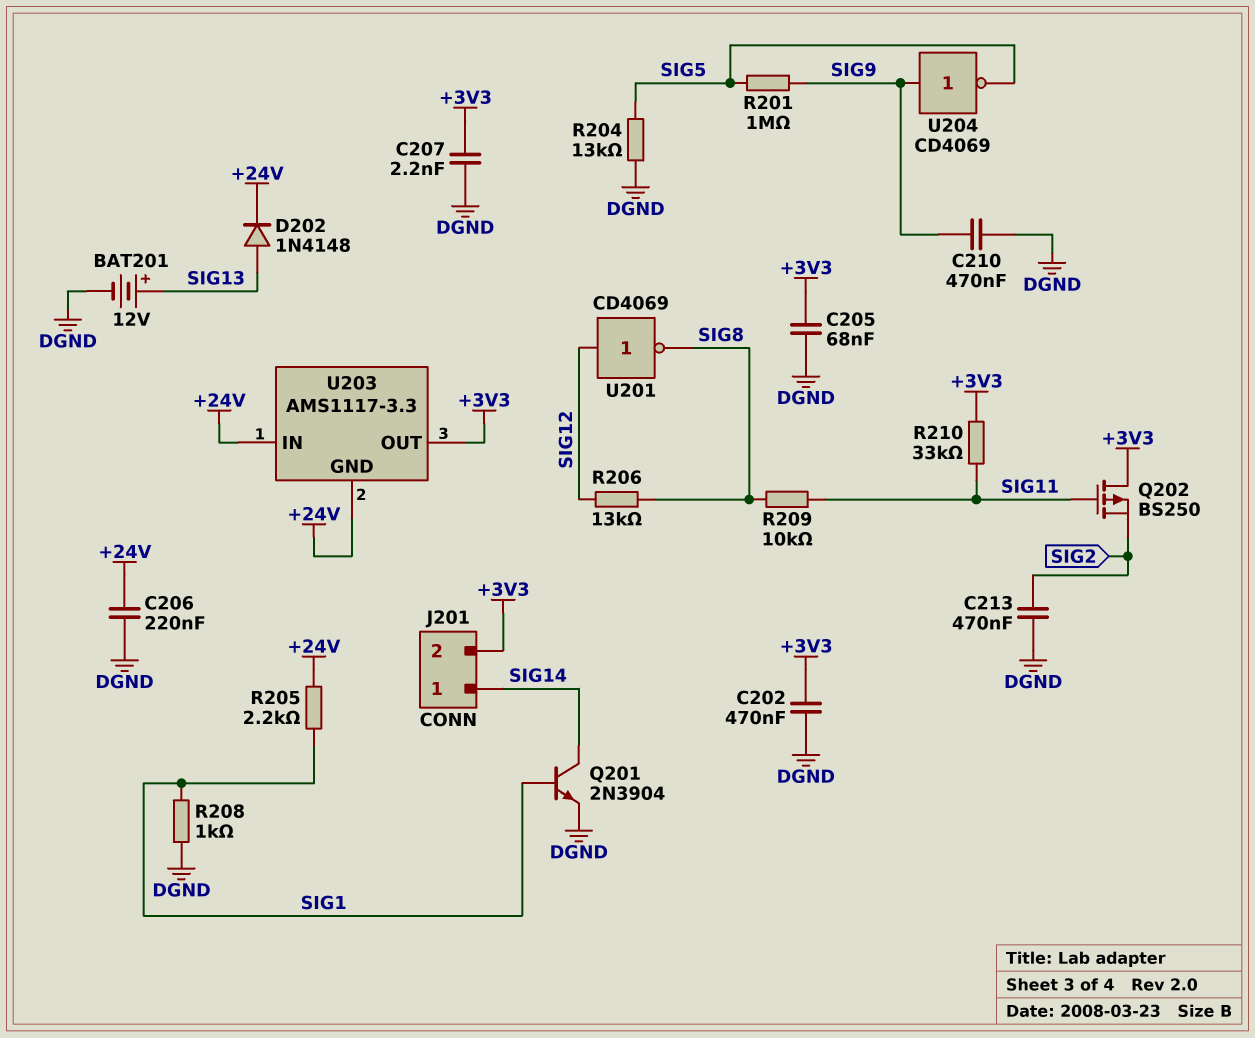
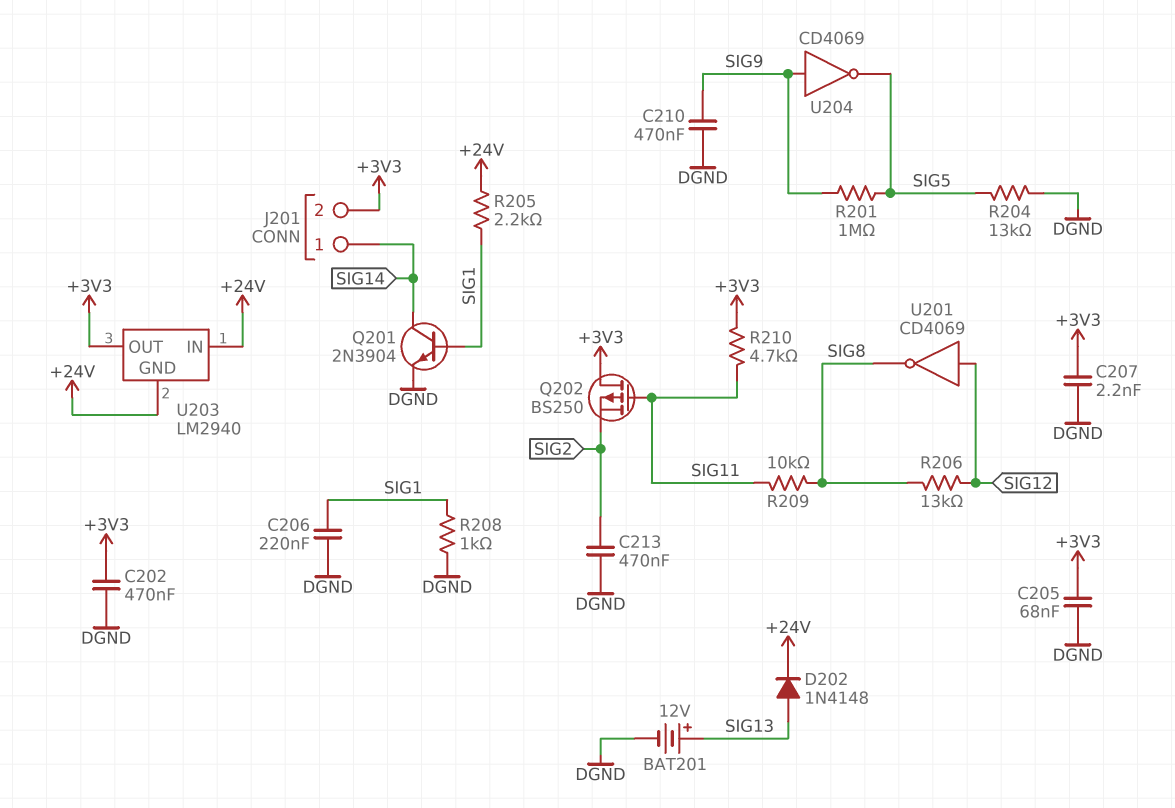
C206: 220nF (+24V, DGND) -> 220nF (DGND, SIG1)
R210: 33k (+3V3, SIG11) -> 4.7k (+3V3, SIG11)
U203: AMS1117-3.3 -> LM2940

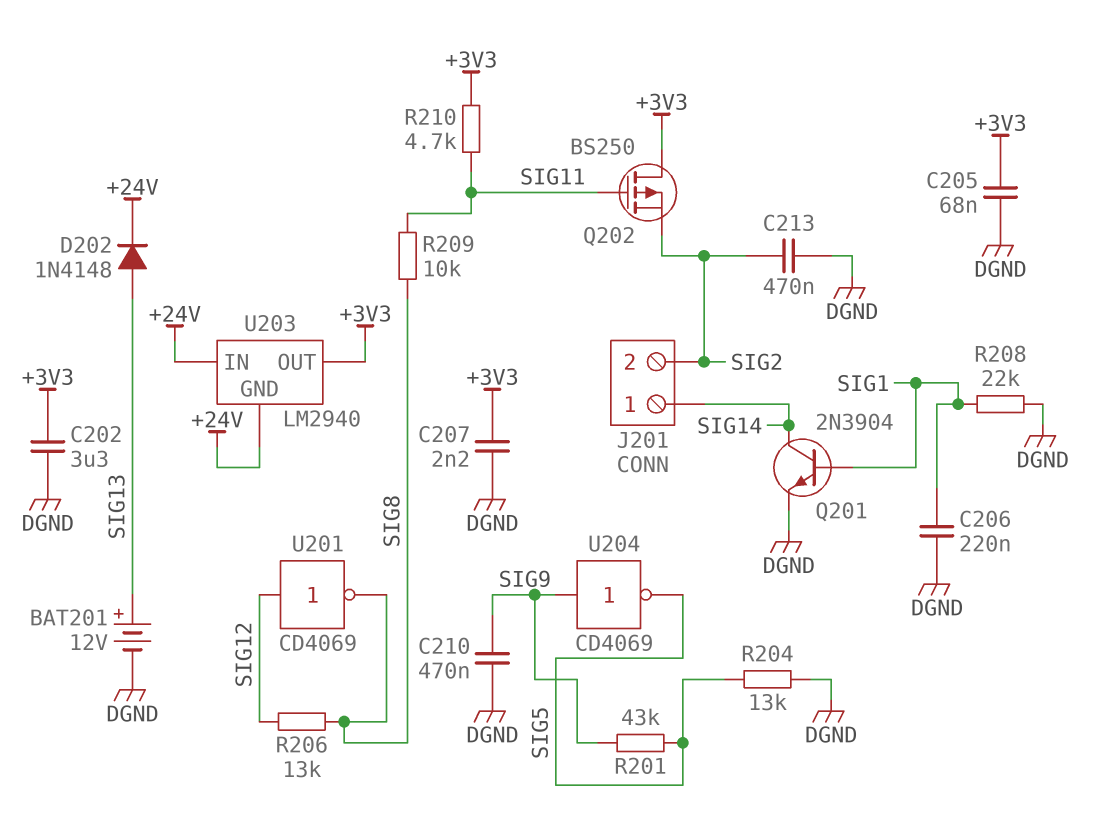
C202: 470nF (+3V3, DGND) -> 3.3uF (+3V3, DGND)
J201 pin 2: +3V3 -> SIG2
R201: 1M (SIG5, SIG9) -> 43k (SIG5, SIG9)
R205: 2.2k (+24V, SIG1) -> none
R208: 1k (DGND, SIG1) -> 22k (DGND, SIG1)

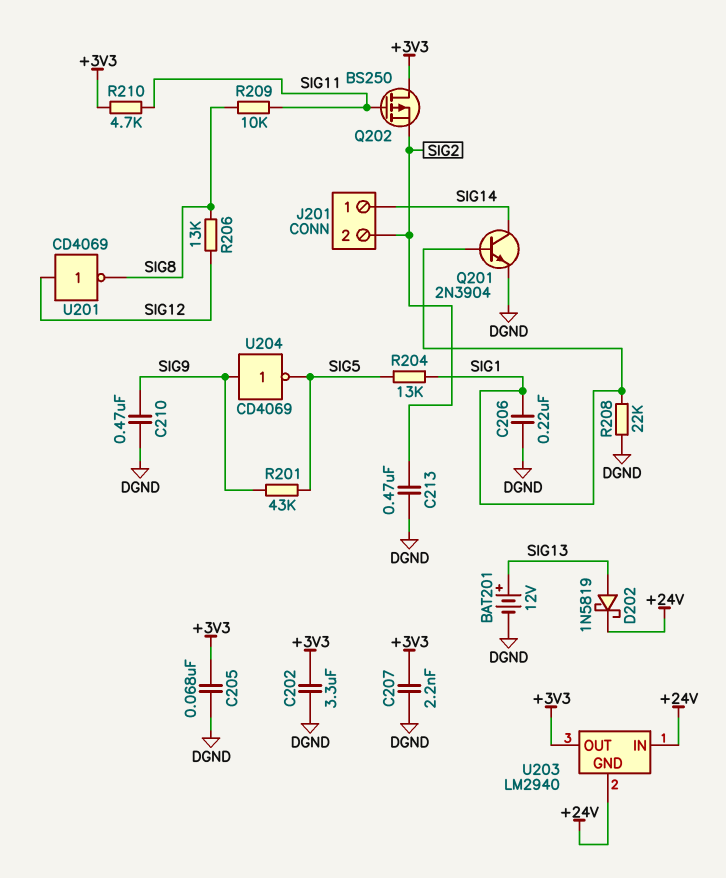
D202: diode 1N4148 (A SIG13, K +24V) -> schottky 1N5819 (A SIG13, K +24V)
R204: 13k (DGND, SIG5) -> 13k (SIG1, SIG5)

